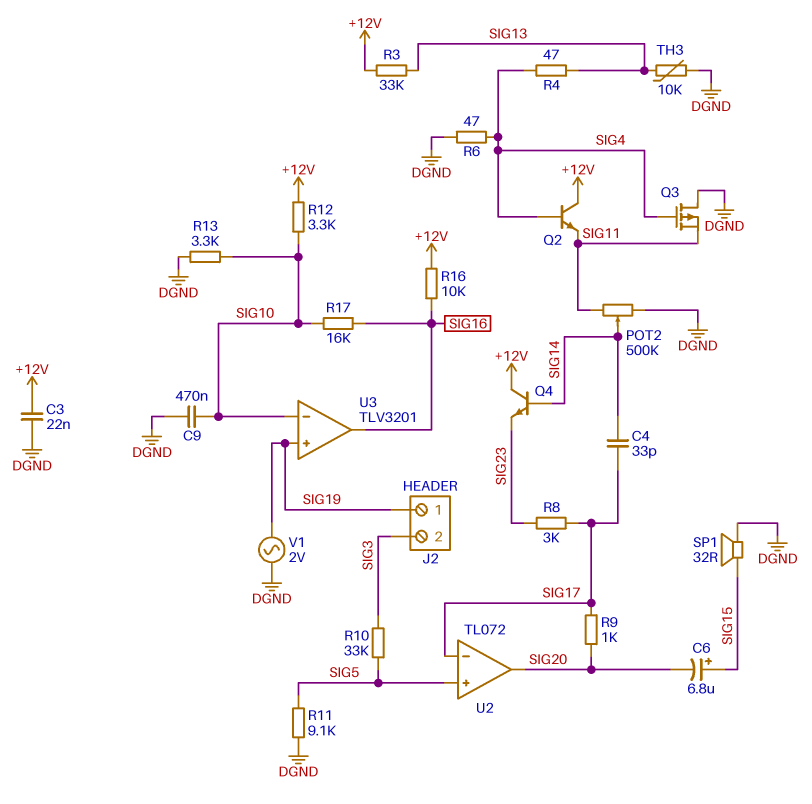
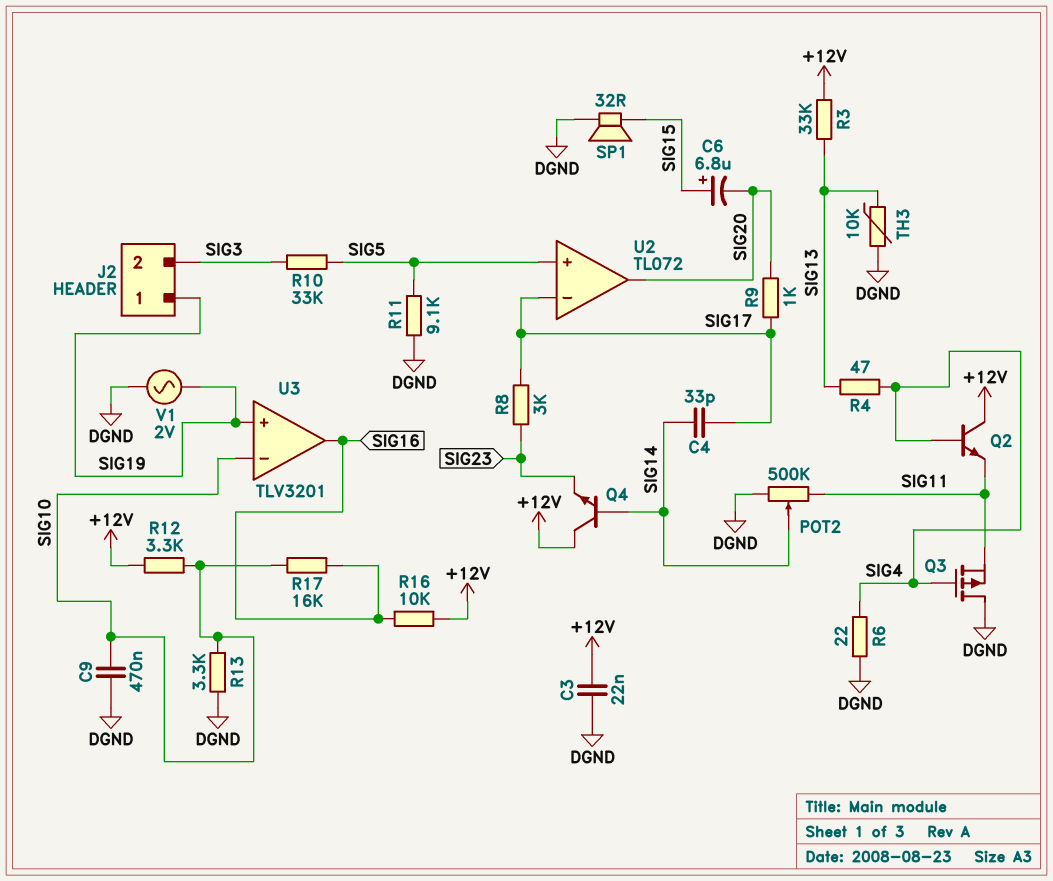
R6: 47 (DGND, SIG4) -> 22 (DGND, SIG4)

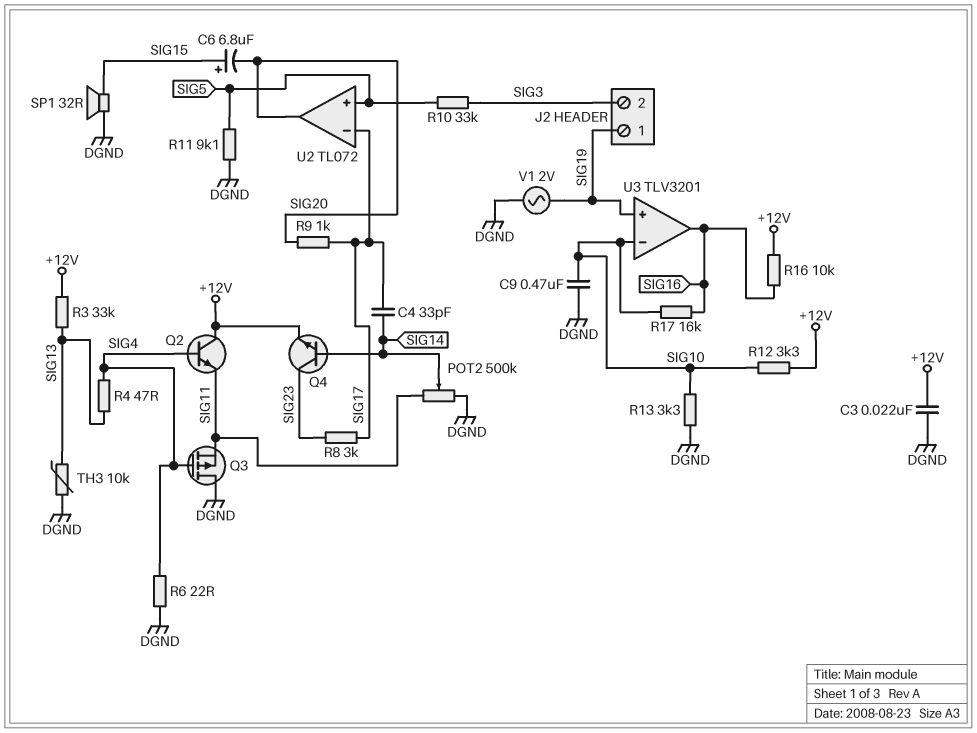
Q4: NPN (B SIG14, C +12V, E SIG23) -> NPN (B SIG14, C SIG23, E +12V)

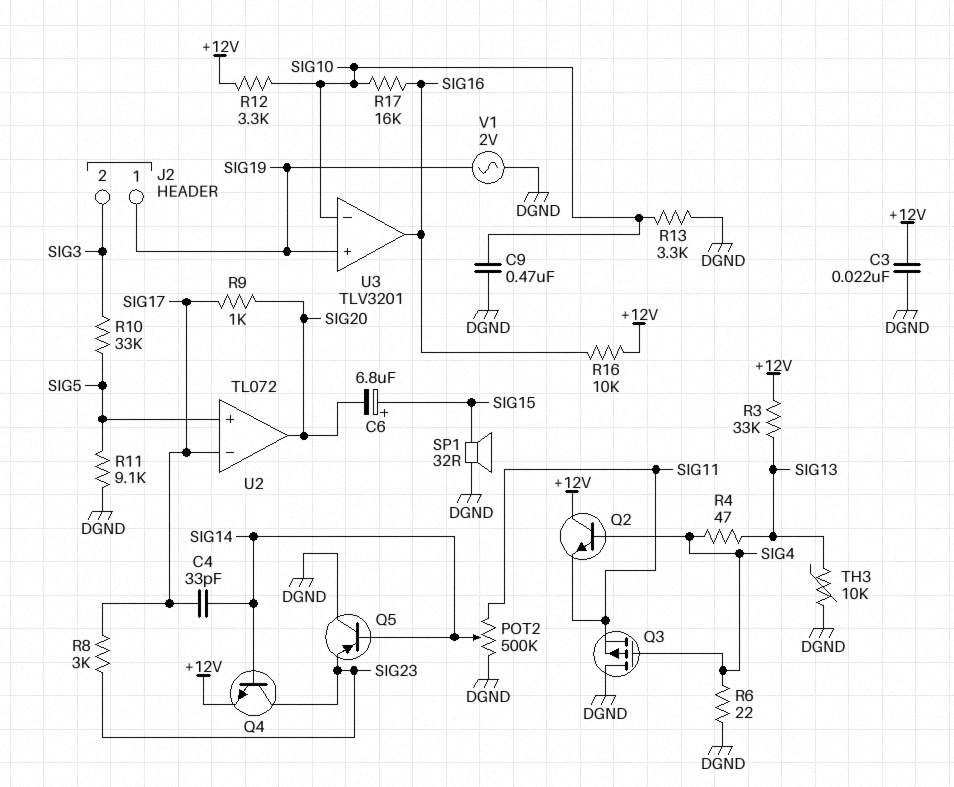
Q5: none -> PNP (B SIG14, C DGND, E SIG23)

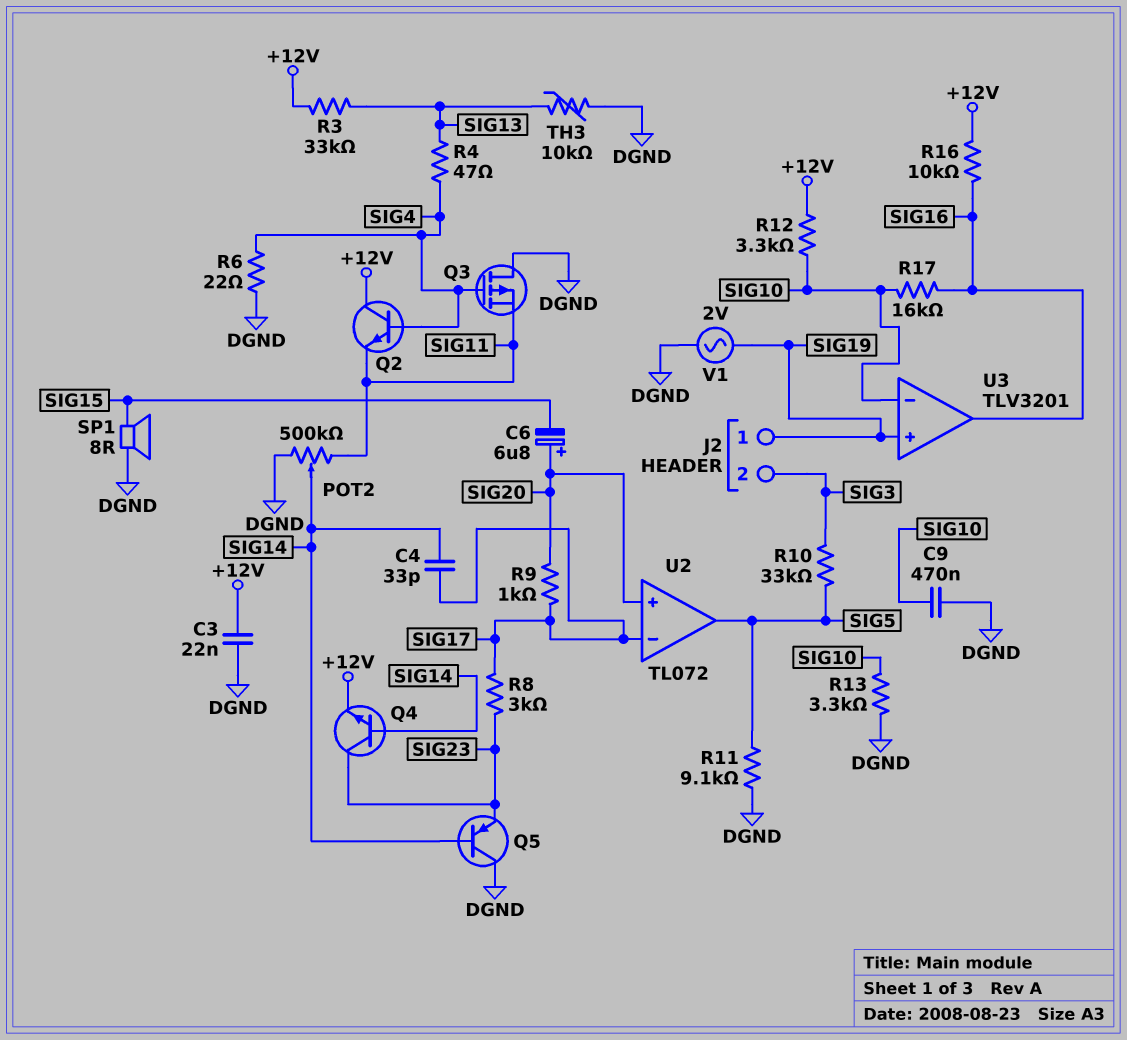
C6: 6.8uF (plus SIG15, minus SIG20) -> 6.8uF (plus SIG20, minus SIG15)
SP1: speaker 32R (DGND, SIG15) -> speaker 8R (DGND, SIG15)
U2 pin in+: SIG5 -> SIG20
U2 pin out: SIG20 -> SIG5

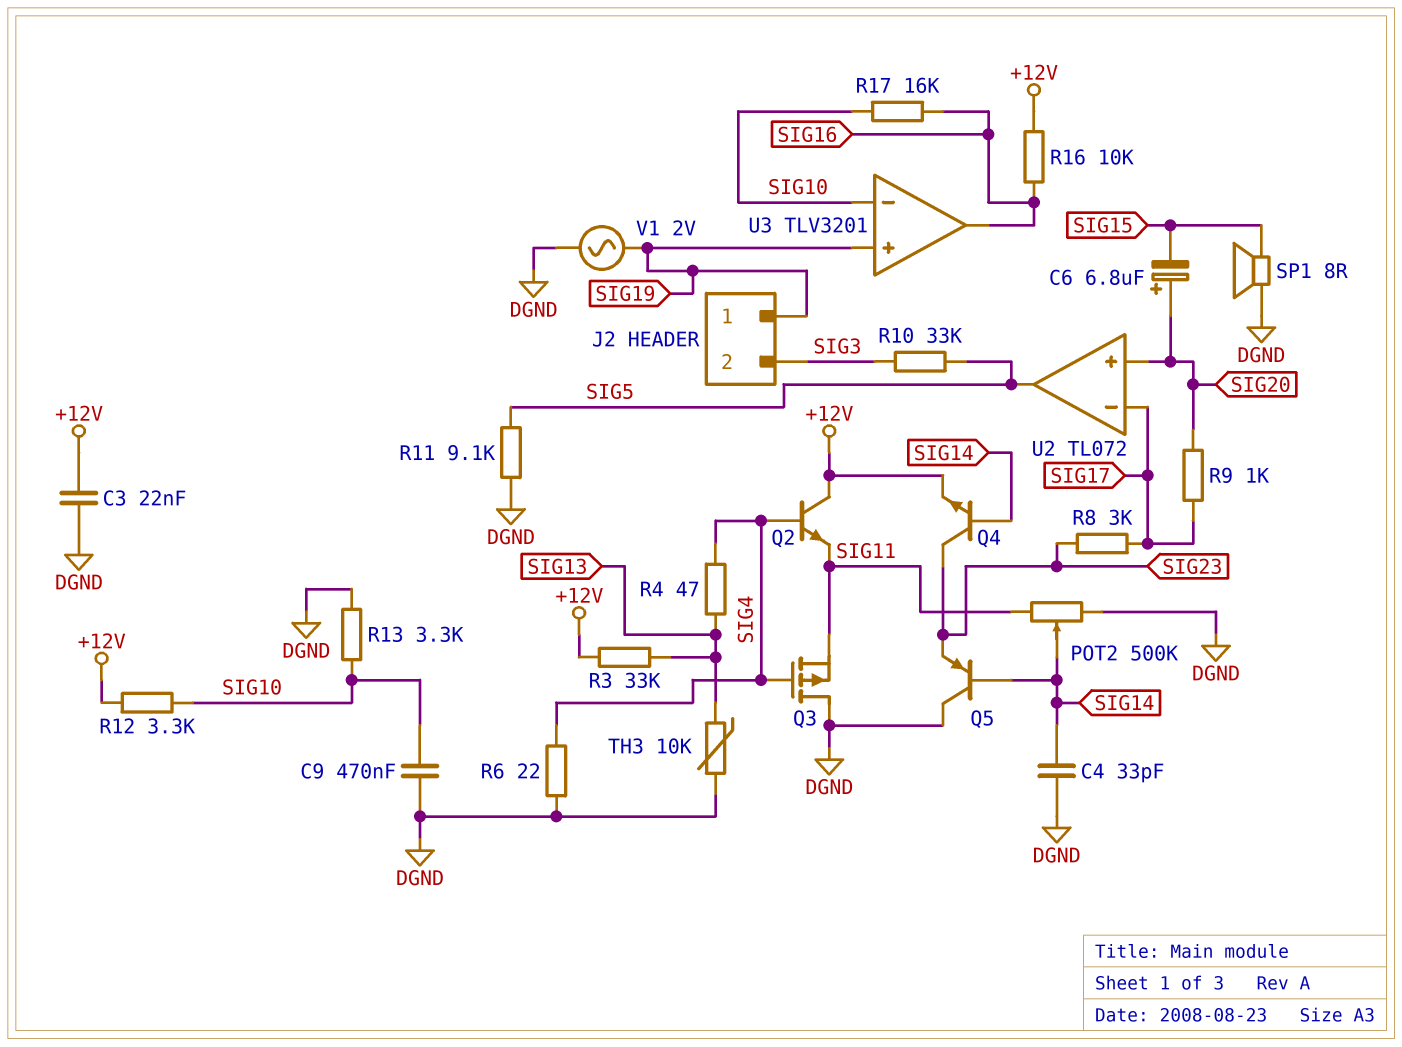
C4: 33pF (SIG14, SIG17) -> 33pF (DGND, SIG14)

